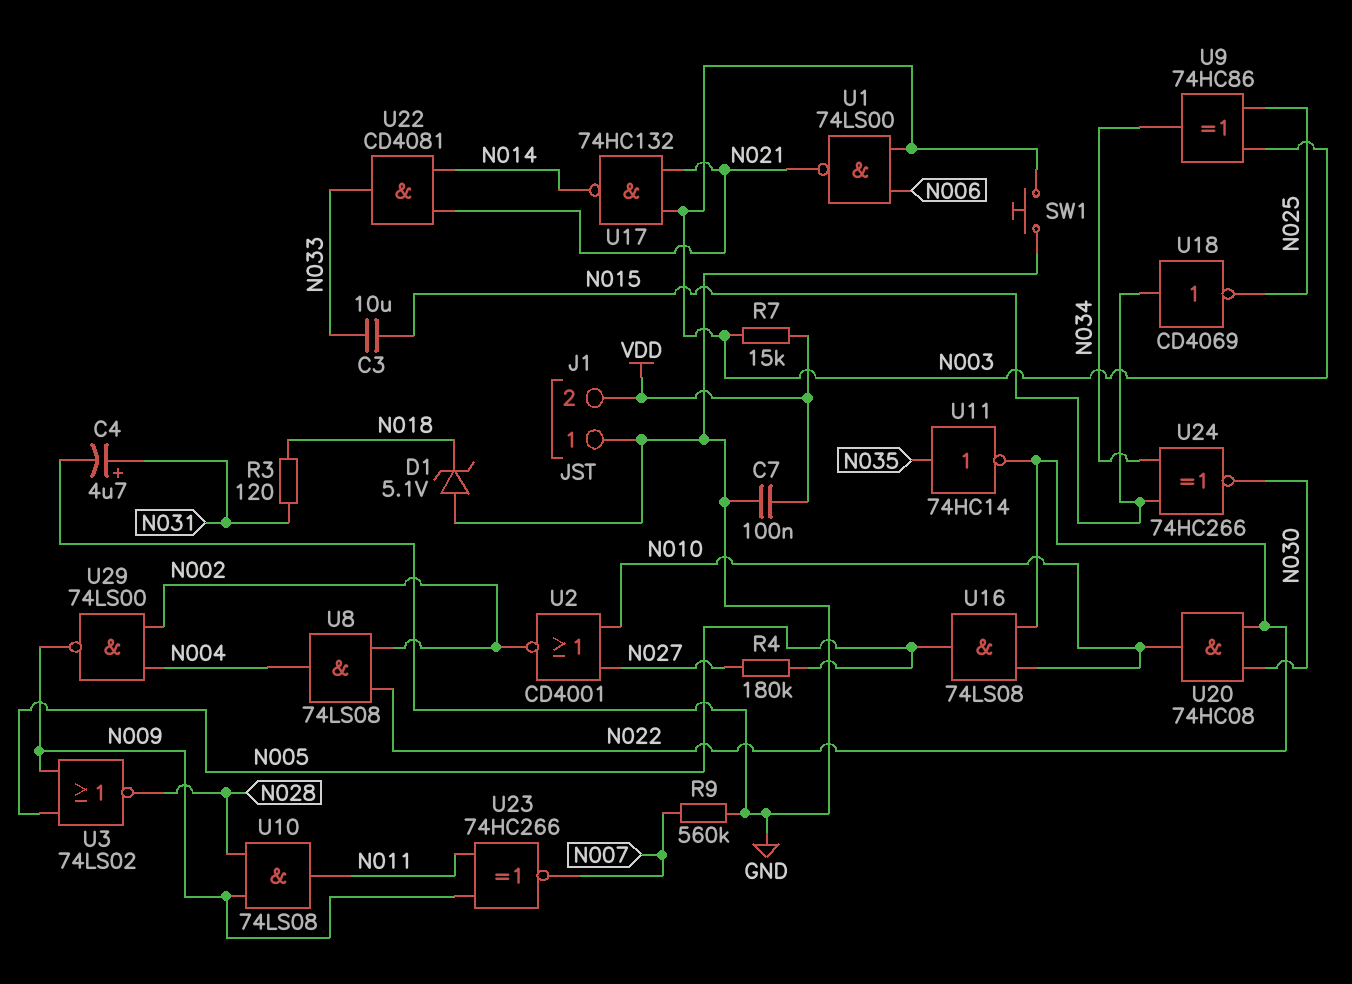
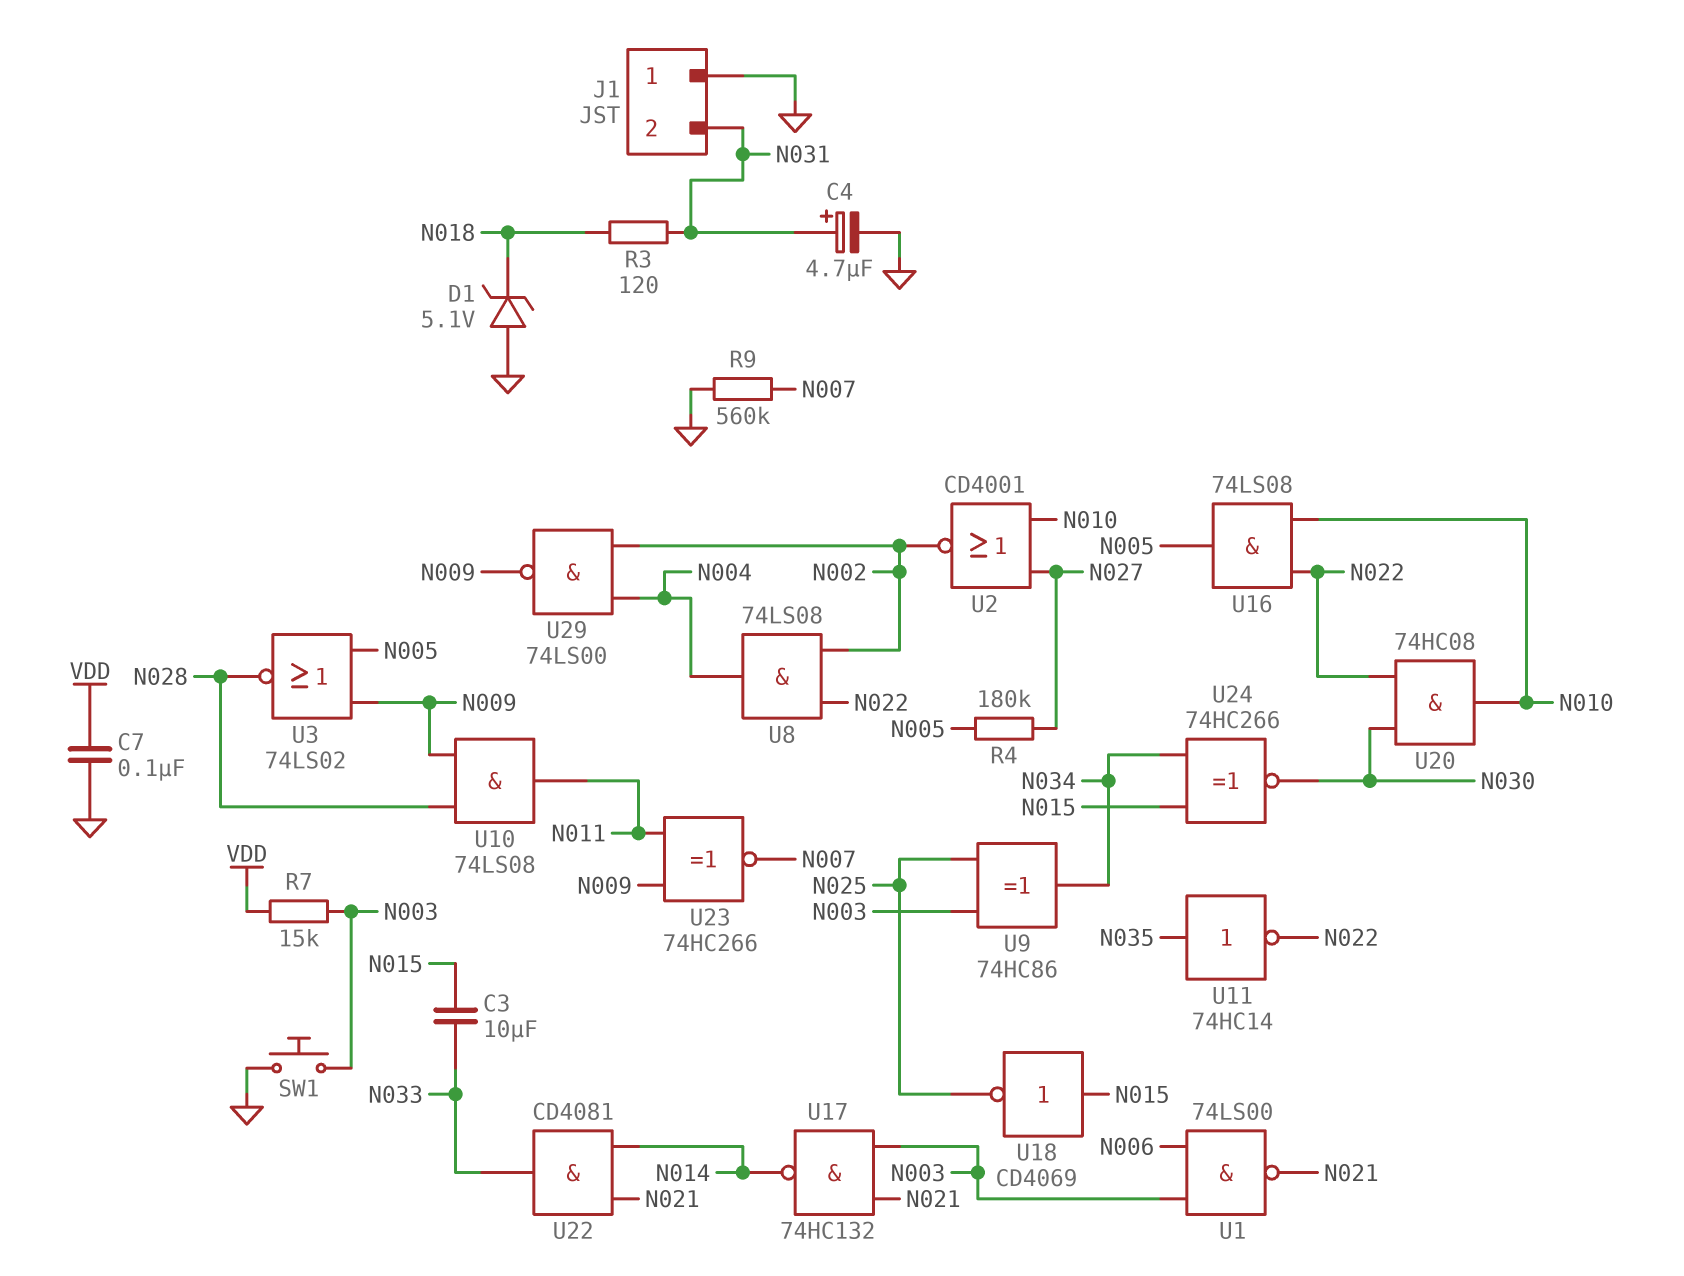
J1 pin 2: VDD -> N031

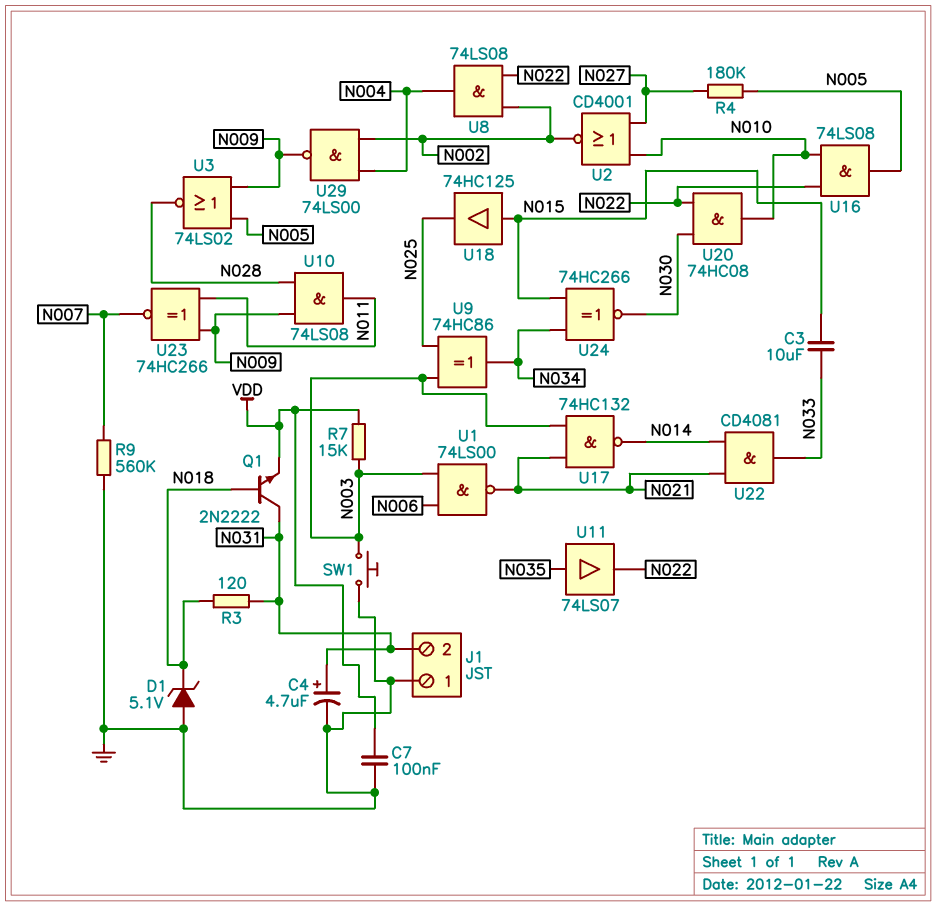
Q1: none -> NPN 2N2222 (B N018, C N031, E VDD)
U11: NOT 74HC14 (in N035, out N022) -> buffer 74LS07 (in N035, out N022)
U18: NOT CD4069 (in N015, out N025) -> buffer 74HC125 (in N015, out N025)

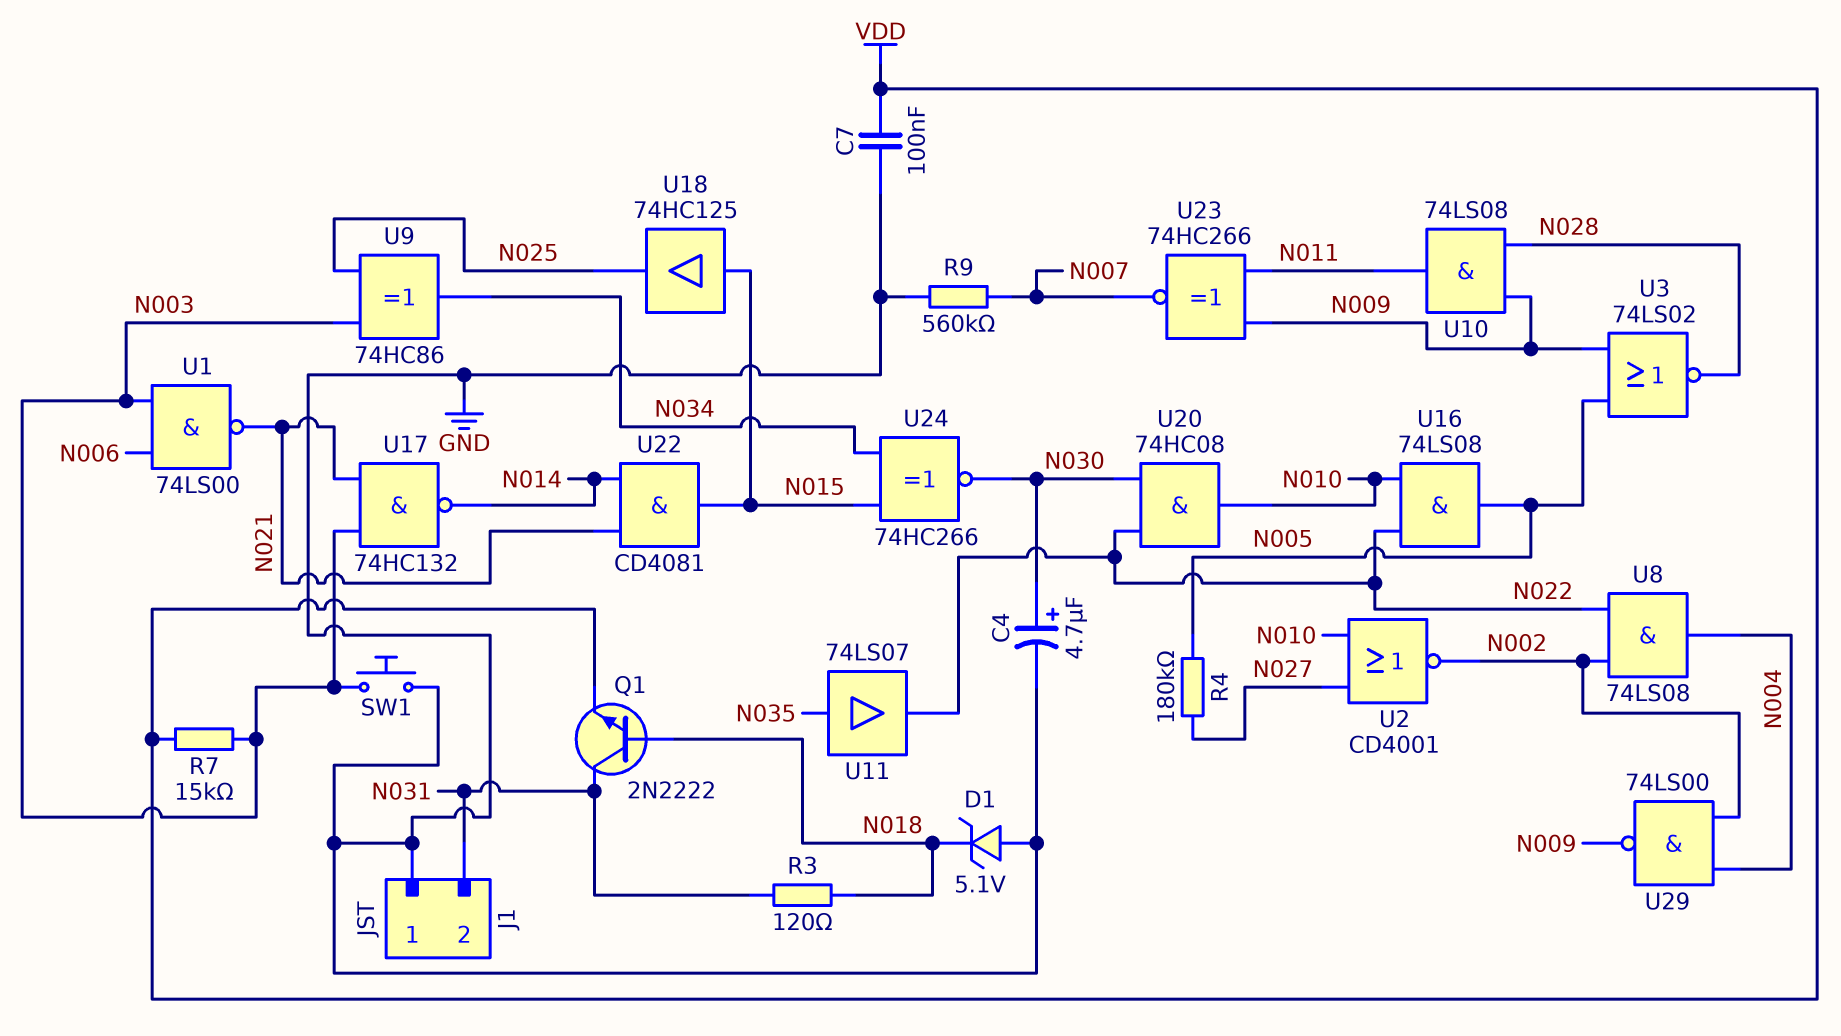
C3: 10uF (N015, N033) -> none
C4: 4.7uF (plus N031, minus GND) -> 4.7uF (plus N030, minus GND)
U22: AND CD4081 (in N014, in N021, out N033) -> AND CD4081 (in N014, in N021, out N015)

